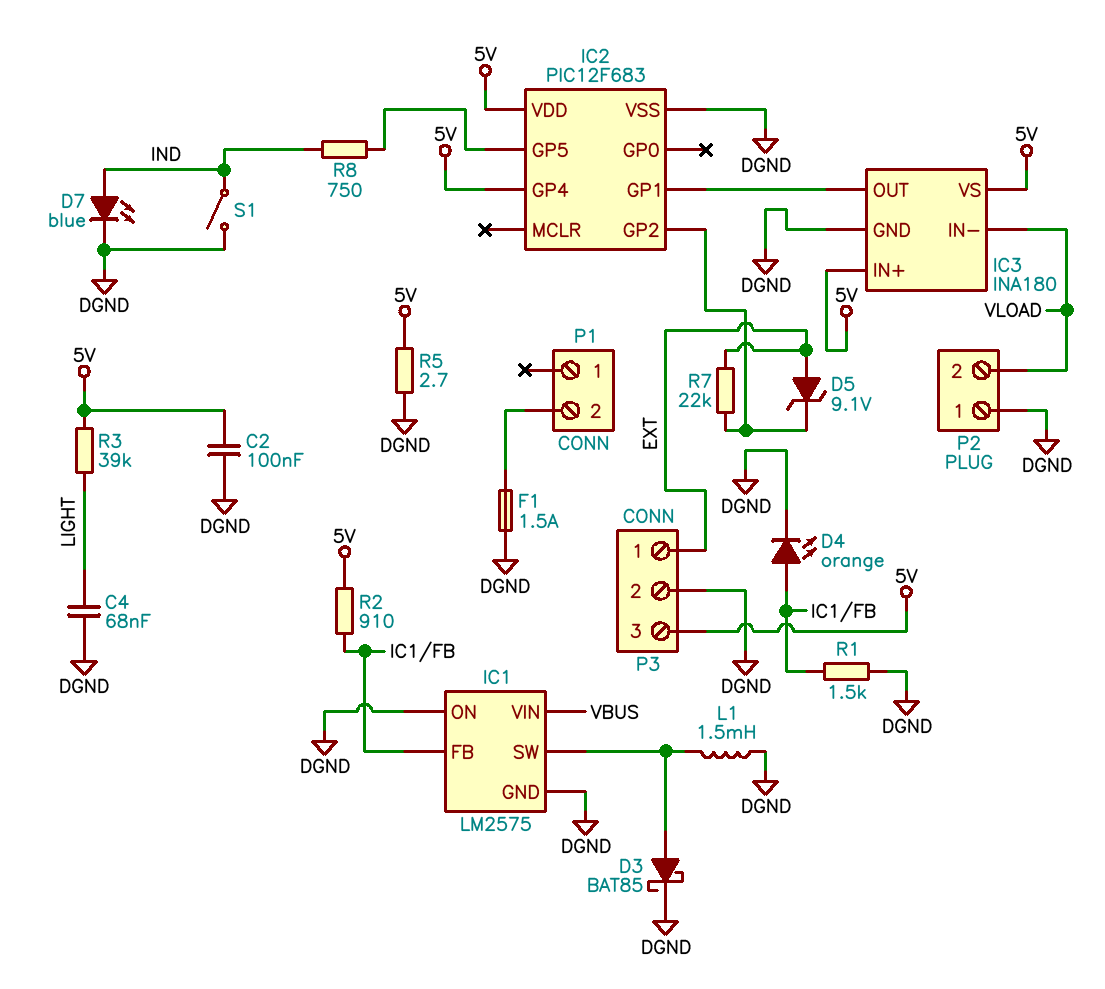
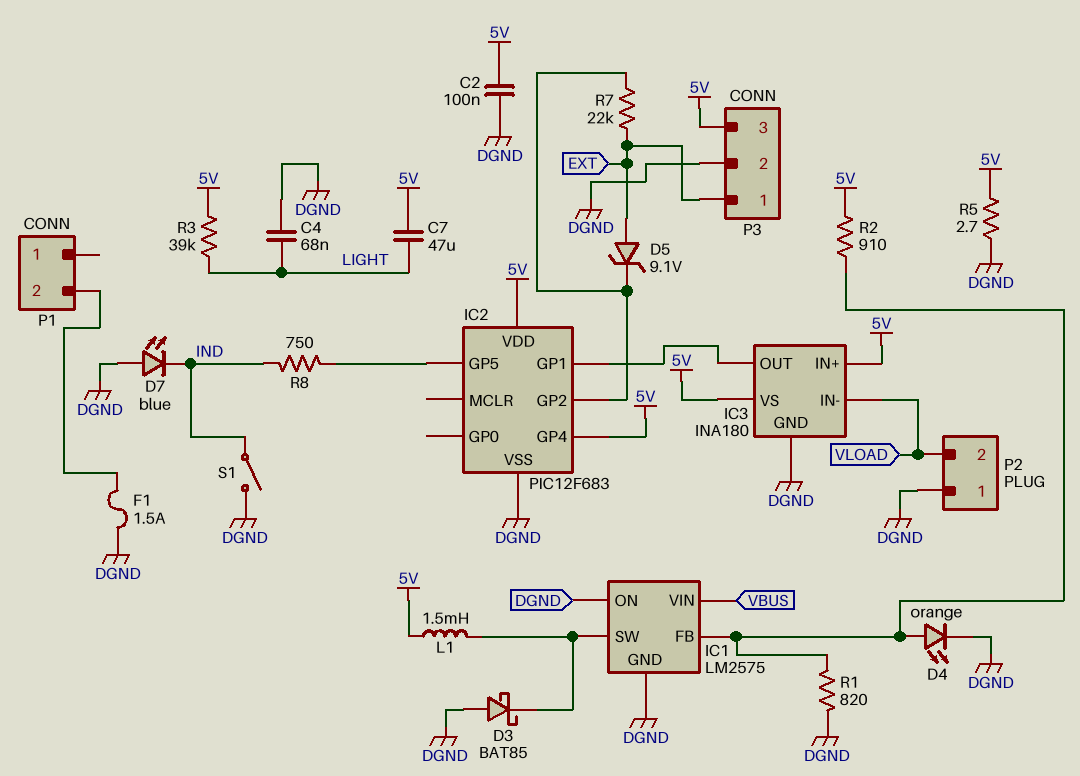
C7: none -> 47uF (5V, LIGHT)
D3: schottky BAT85 (A IC1/SW, K DGND) -> schottky BAT85 (A DGND, K IC1/SW)
D7: LED blue (A IND, K DGND) -> LED blue (A DGND, K IND)
L1: 1.5mH (DGND, IC1/SW) -> 1.5mH (5V, IC1/SW)
R1: 1.5k (DGND, IC1/FB) -> 820 (DGND, IC1/FB)

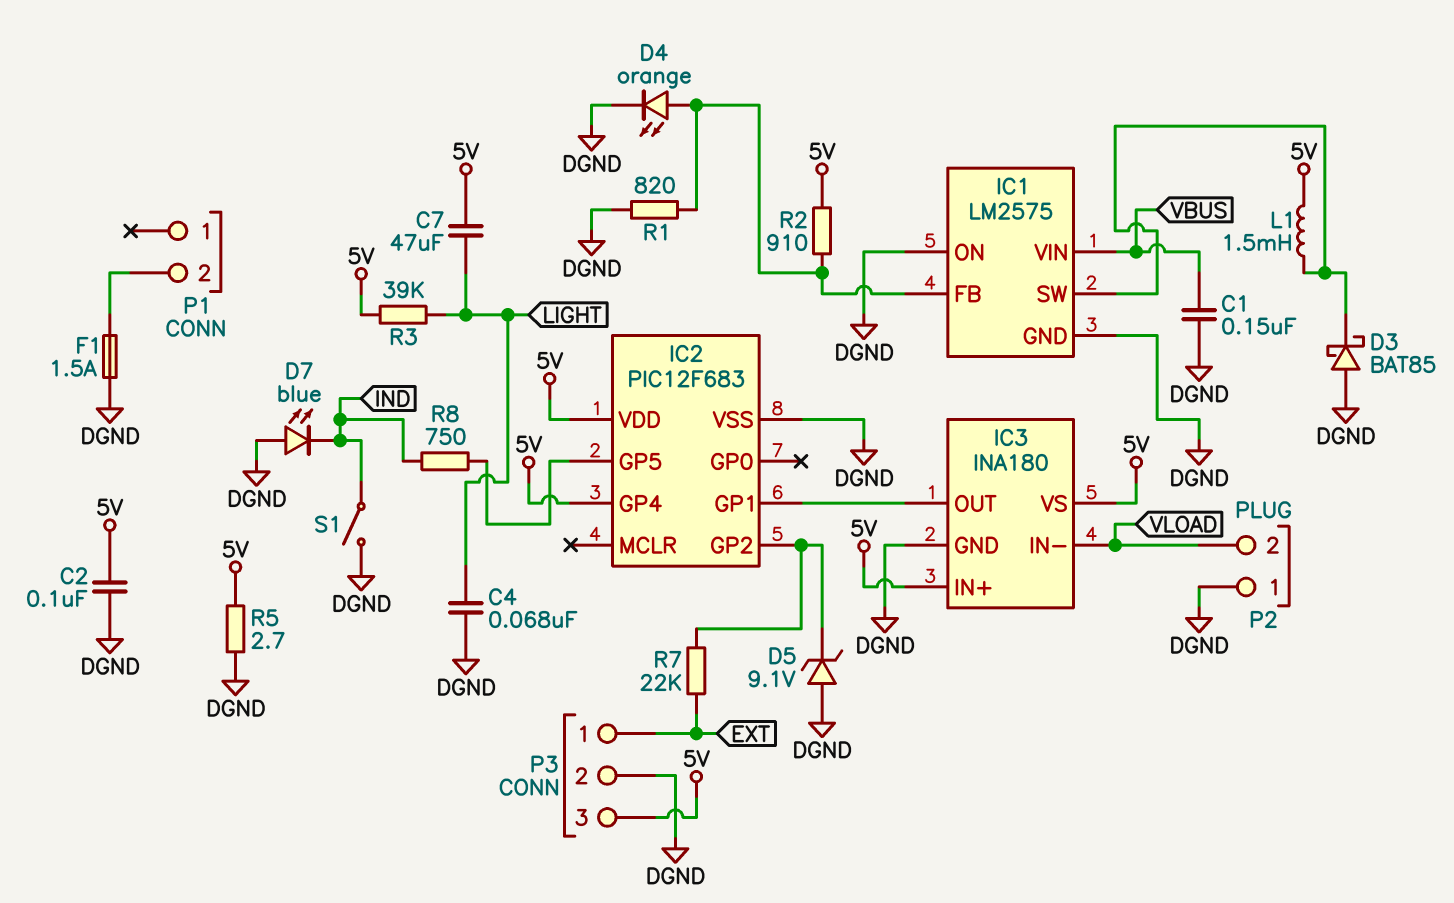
C1: none -> 150nF (DGND, VBUS)
D5: zener 9.1V (A EXT, K IC2/GP2) -> zener 9.1V (A DGND, K IC2/GP2)

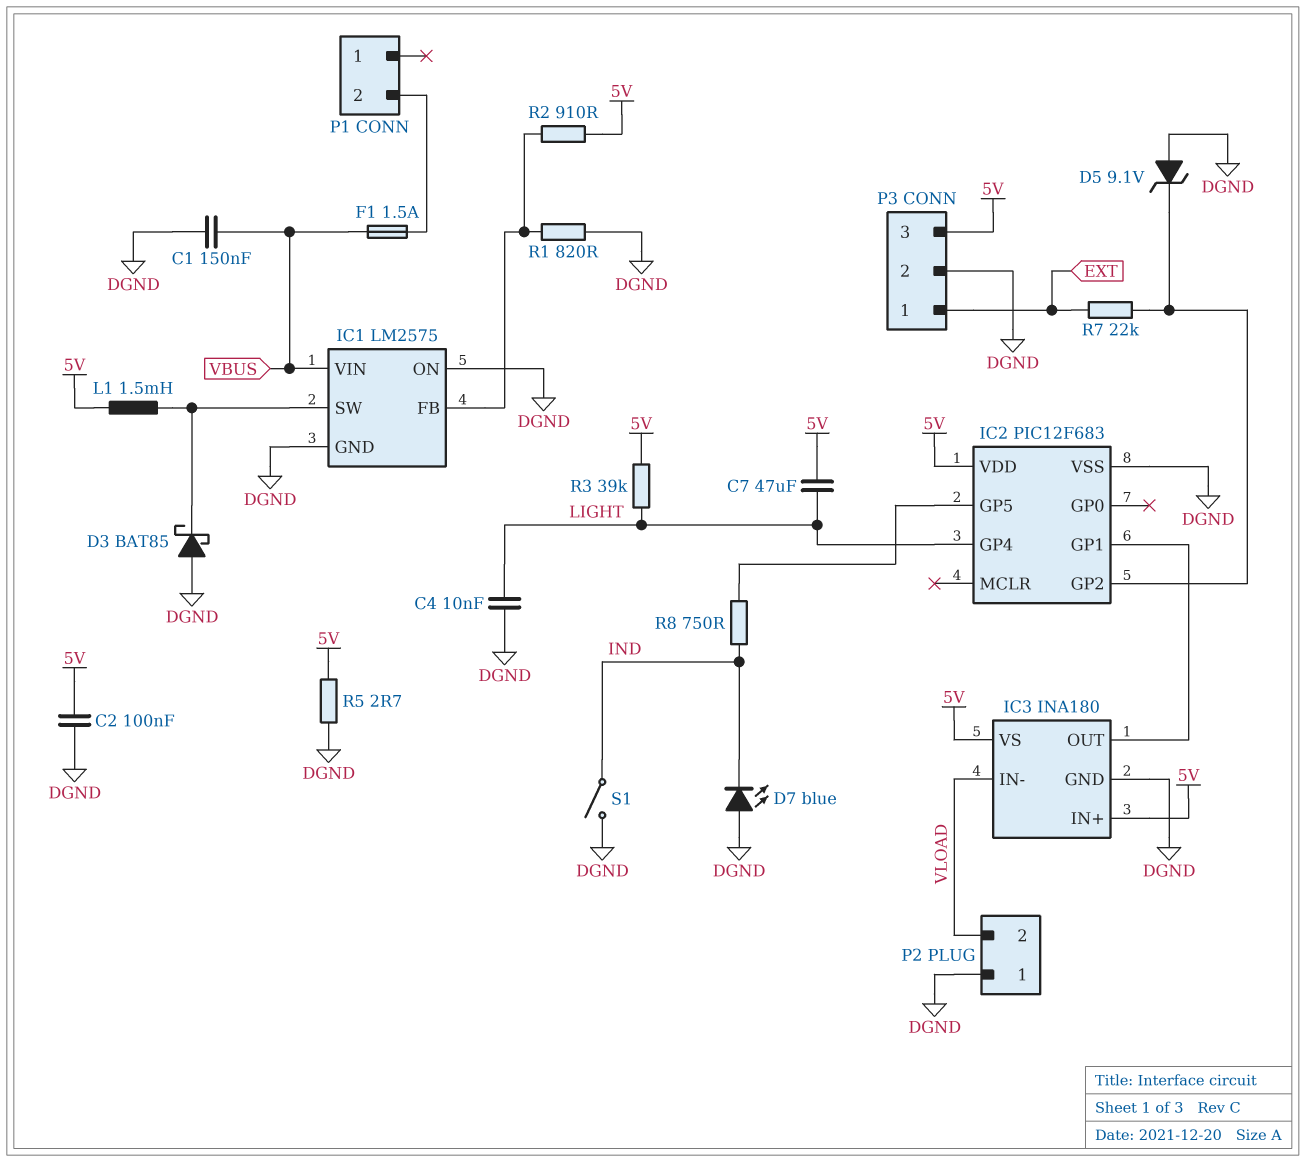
C4: 68nF (DGND, LIGHT) -> 10nF (DGND, LIGHT)
D4: LED orange (A IC1/FB, K DGND) -> none
F1: 1.5A (DGND, P1/2) -> 1.5A (P1/2, VBUS)
IC2 pin GP4: 5V -> LIGHT

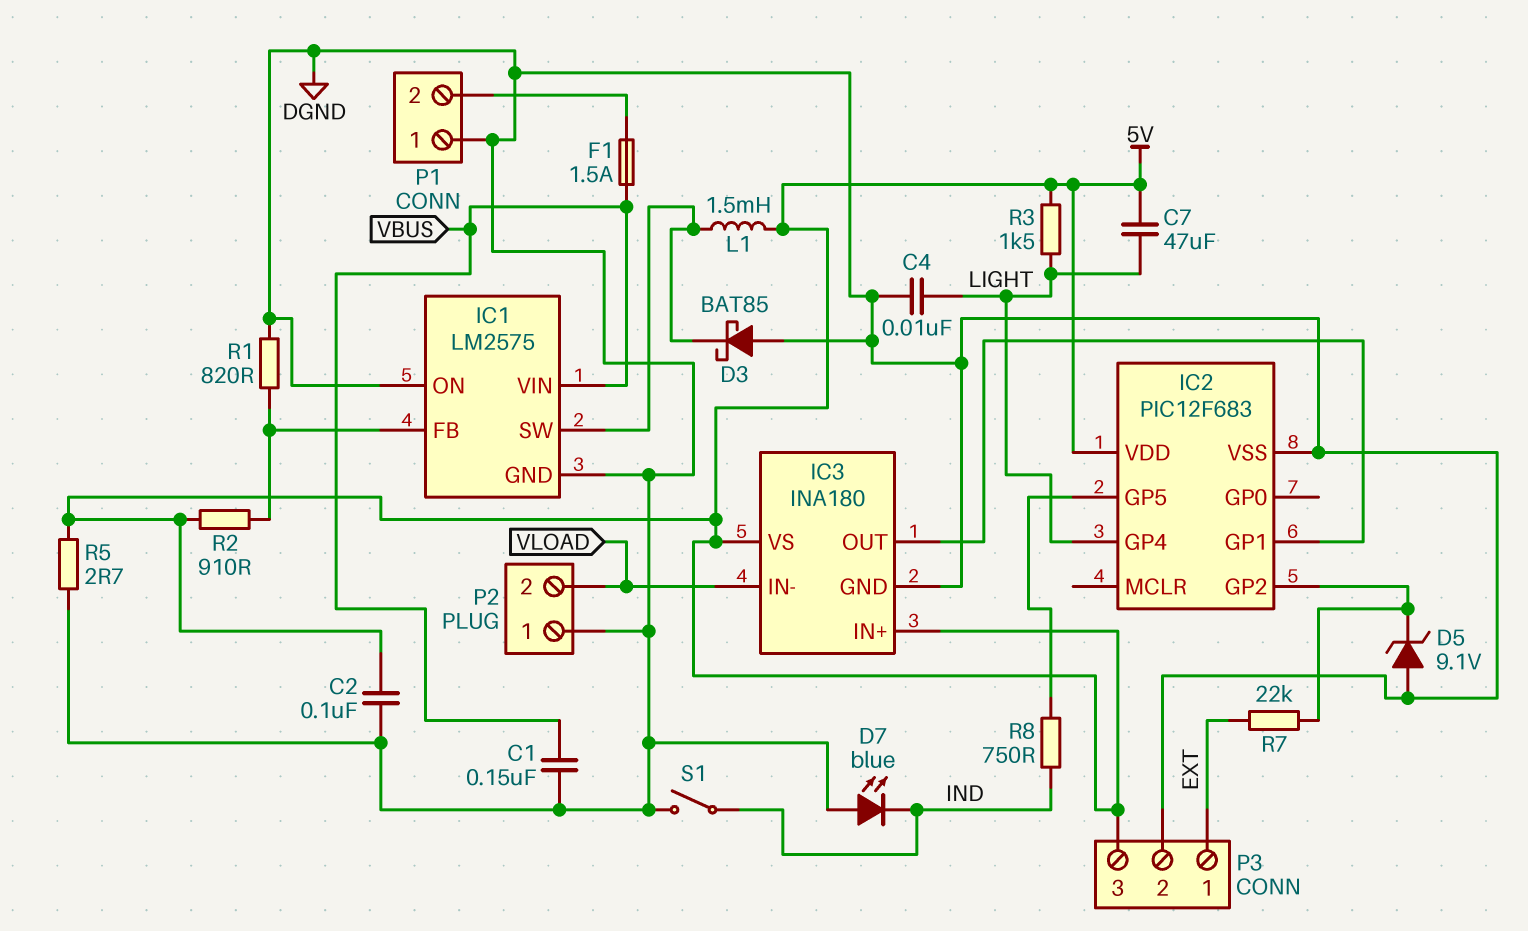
P1 pin 1: none -> DGND
R3: 39k (5V, LIGHT) -> 1.5k (5V, LIGHT)

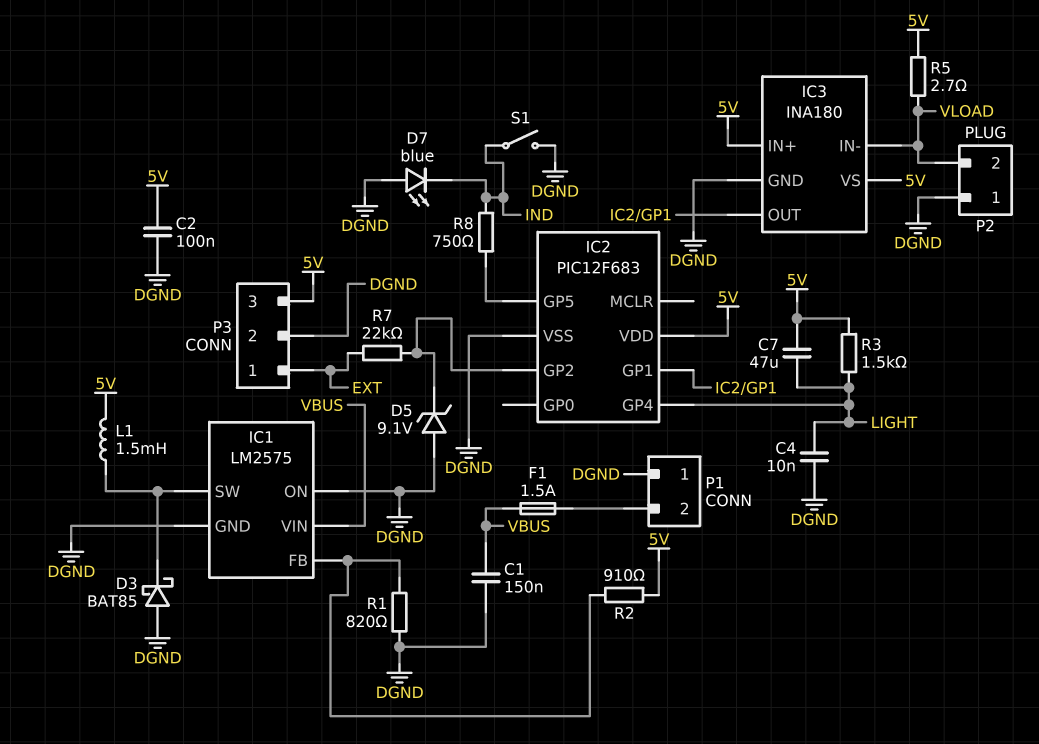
R5: 2.7 (5V, DGND) -> 2.7 (5V, VLOAD)

